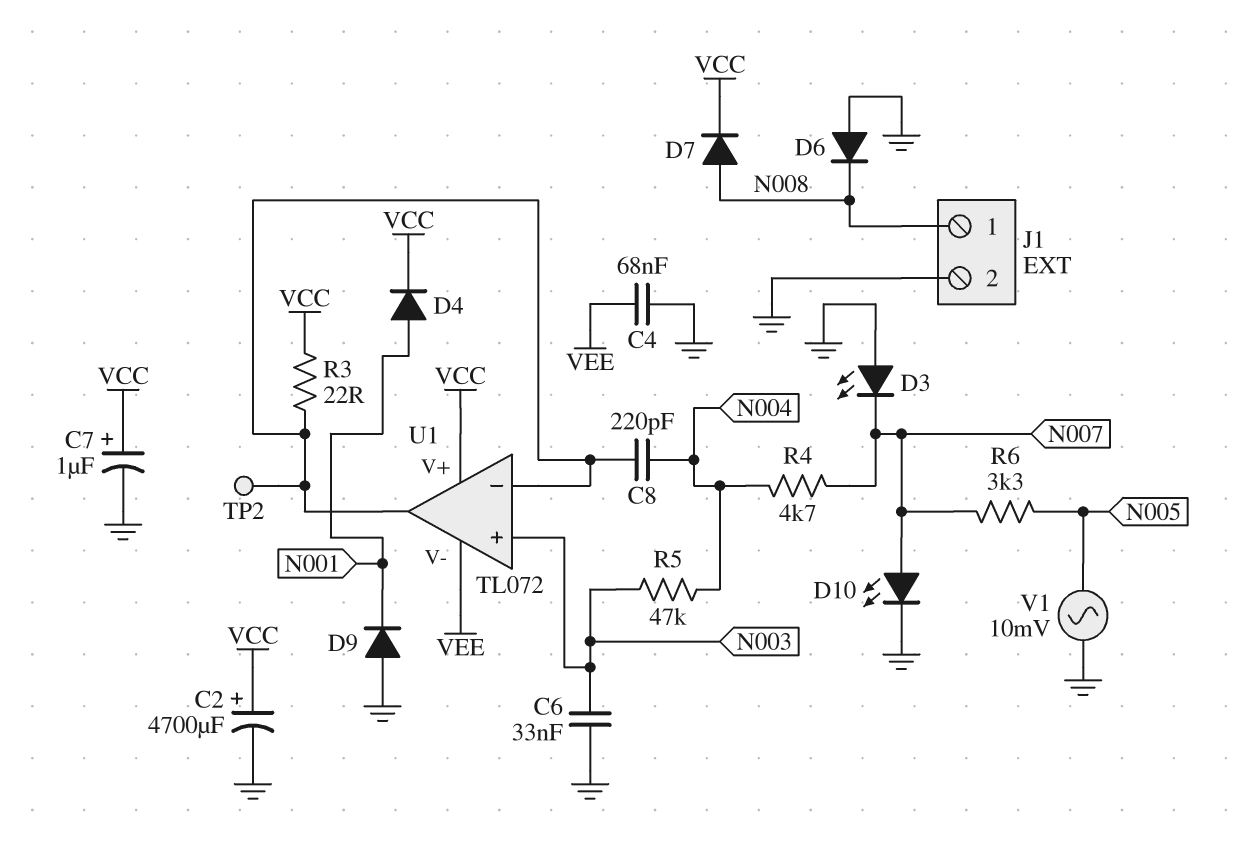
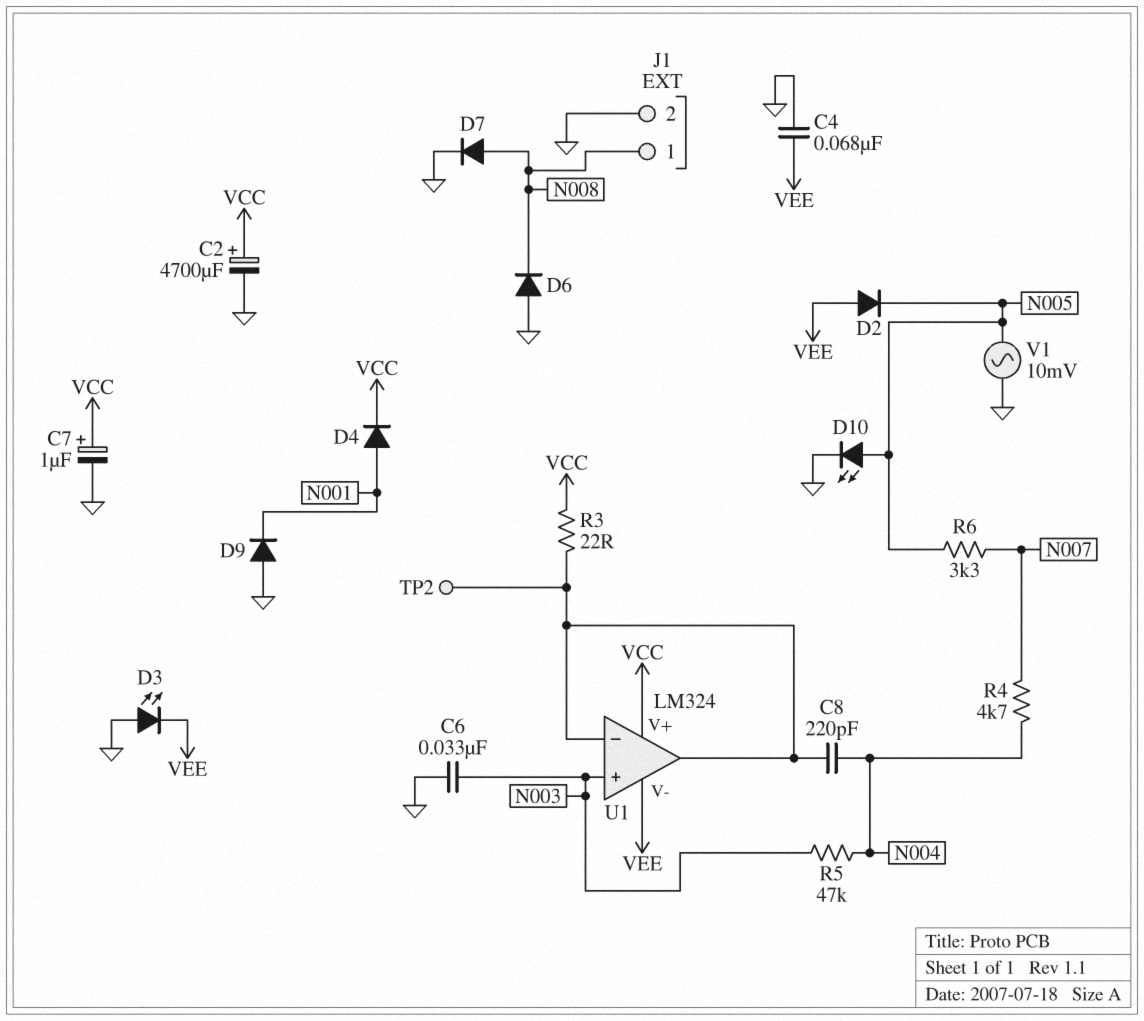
D2: none -> diode (A VEE, K N005)
D3: LED (A GND, K N007) -> LED (A GND, K VEE)
D7: diode (A N008, K VCC) -> diode (A N008, K GND)
D10: LED (A N007, K GND) -> LED (A N005, K GND)
U1: TL072 -> LM324

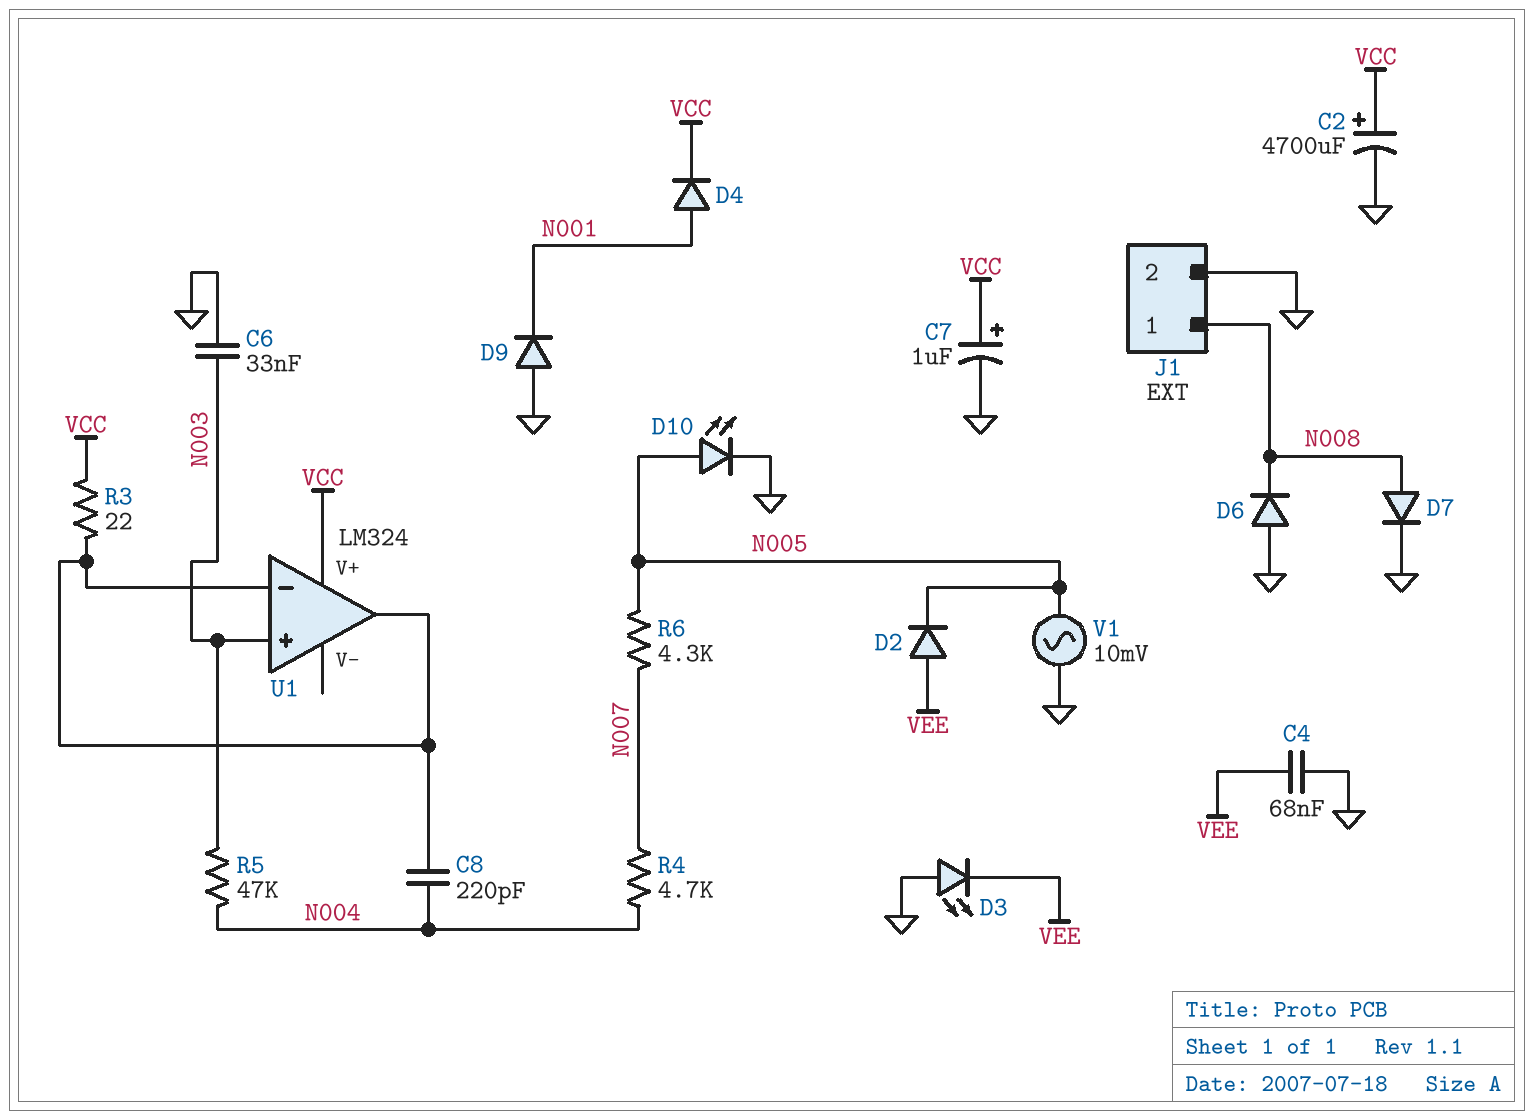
R6: 3.3k (N005, N007) -> 4.3k (N005, N007)
TP2: test point (U1/in-) -> none
U1 pin V-: VEE -> none

